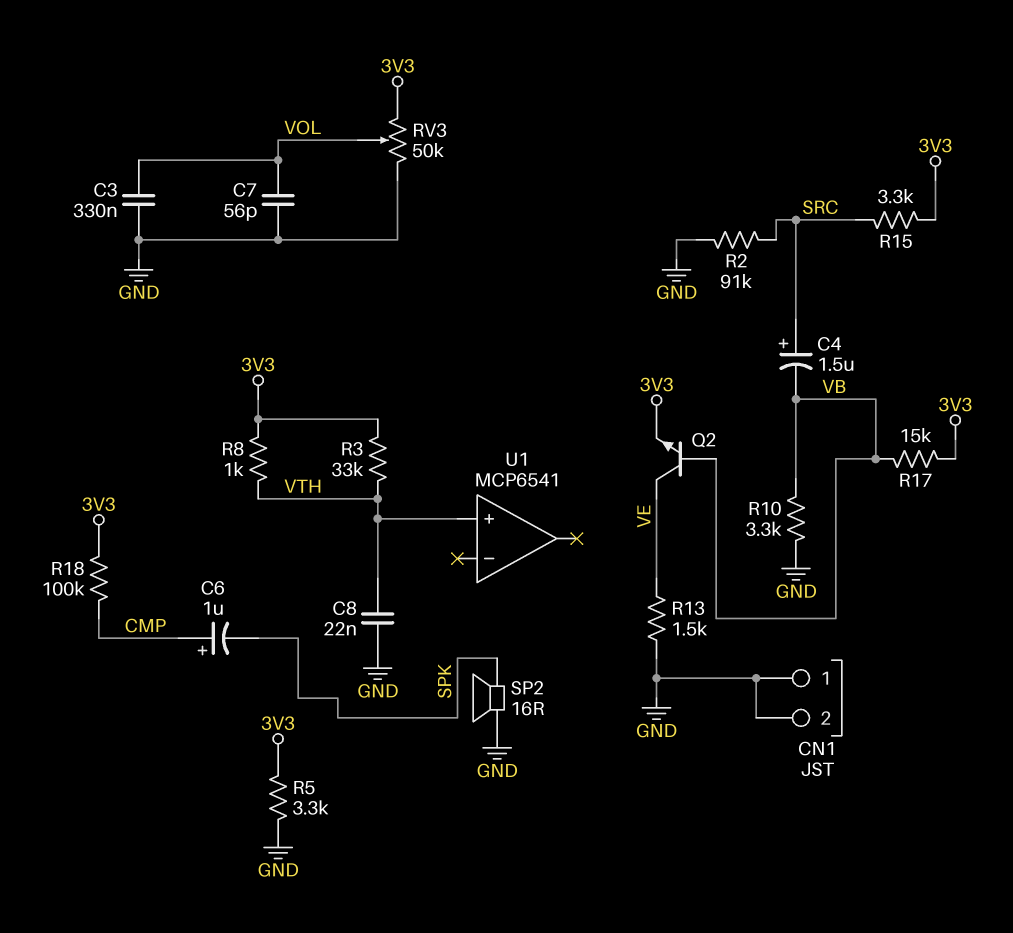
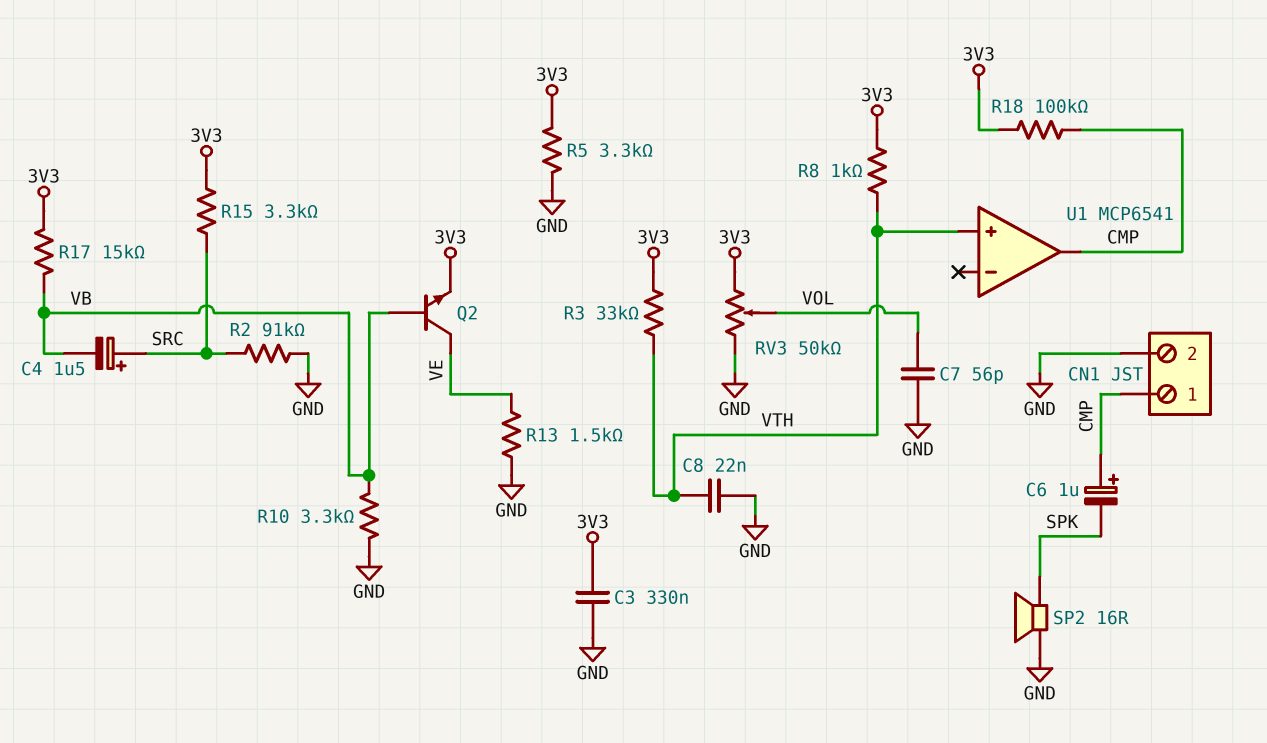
C3: 330nF (GND, VOL) -> 330nF (3V3, GND)
CN1 pin 1: GND -> CMP
U1 pin out: none -> CMP

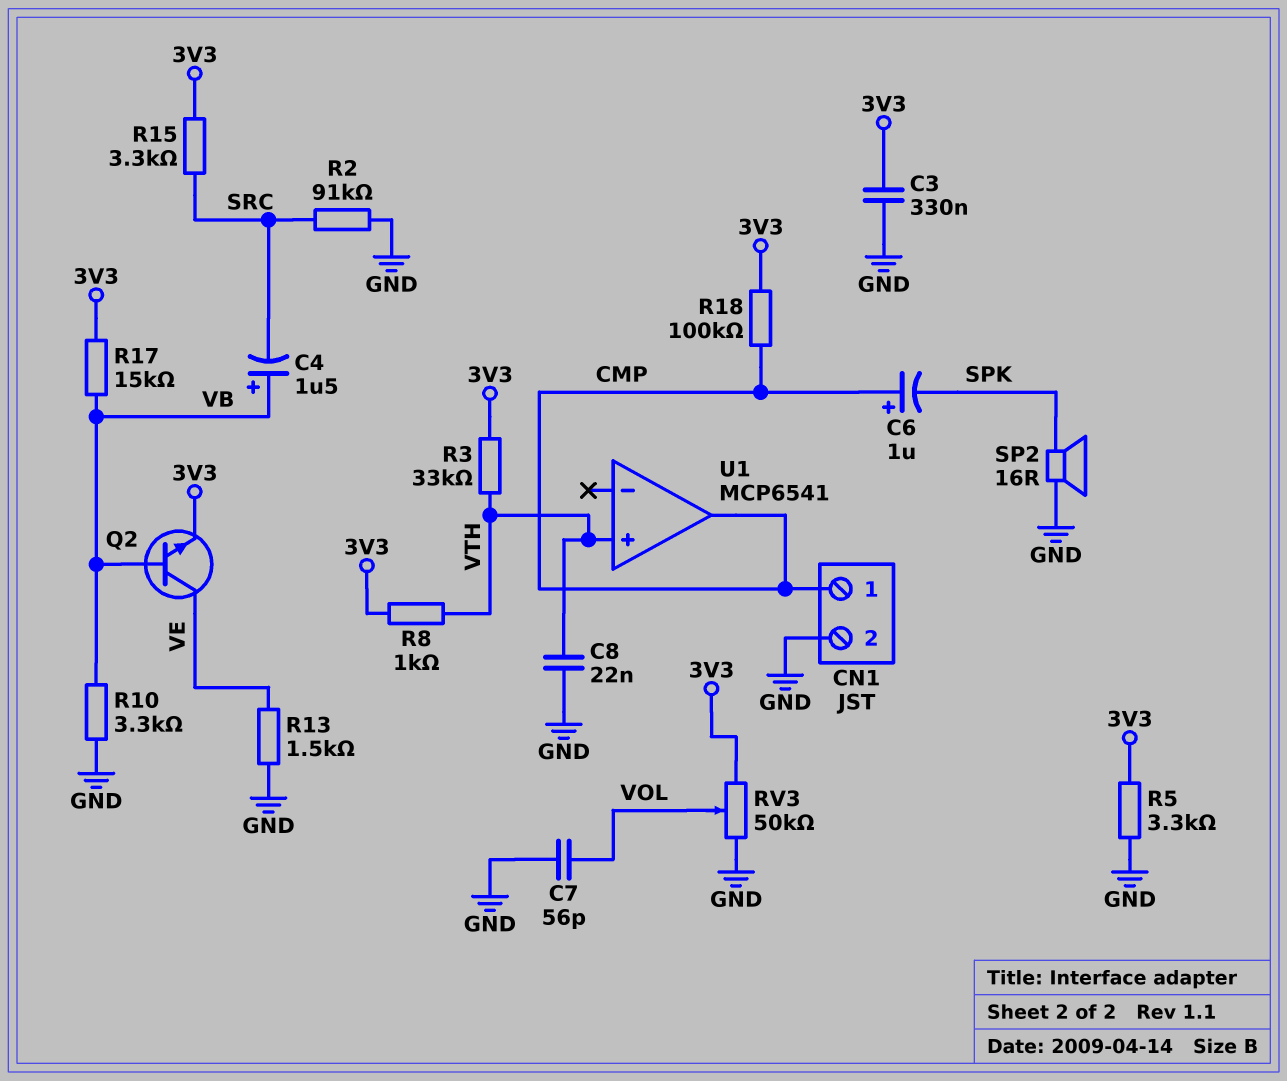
C4: 1.5uF (plus SRC, minus VB) -> 1.5uF (plus VB, minus SRC)

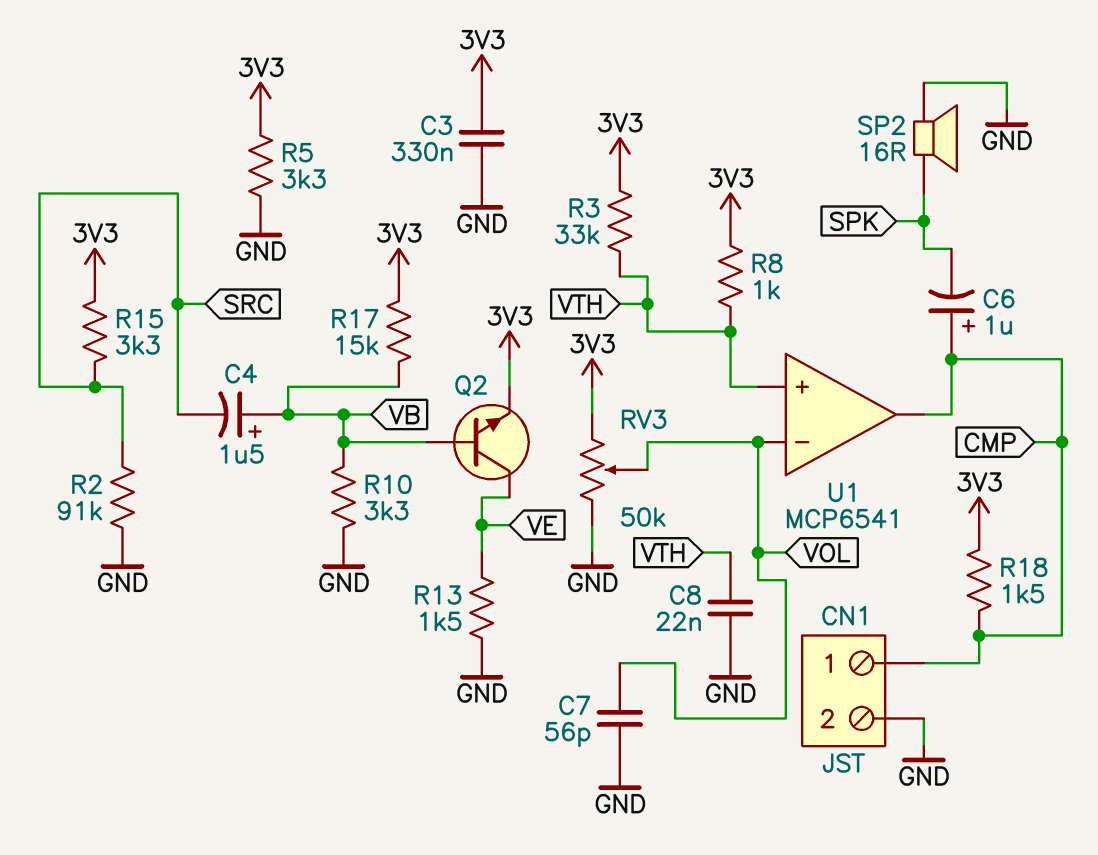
R18: 100k (3V3, CMP) -> 1.5k (3V3, CMP)
U1 pin in-: none -> VOL

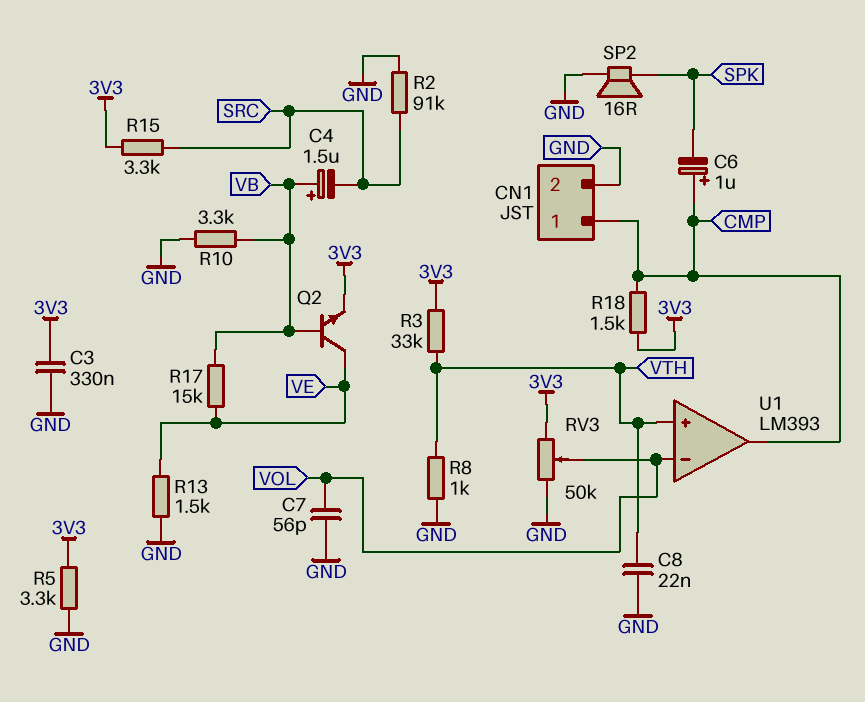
R8: 1k (3V3, VTH) -> 1k (GND, VTH)
R17: 15k (3V3, VB) -> 15k (VB, VE)
U1: MCP6541 -> LM393

